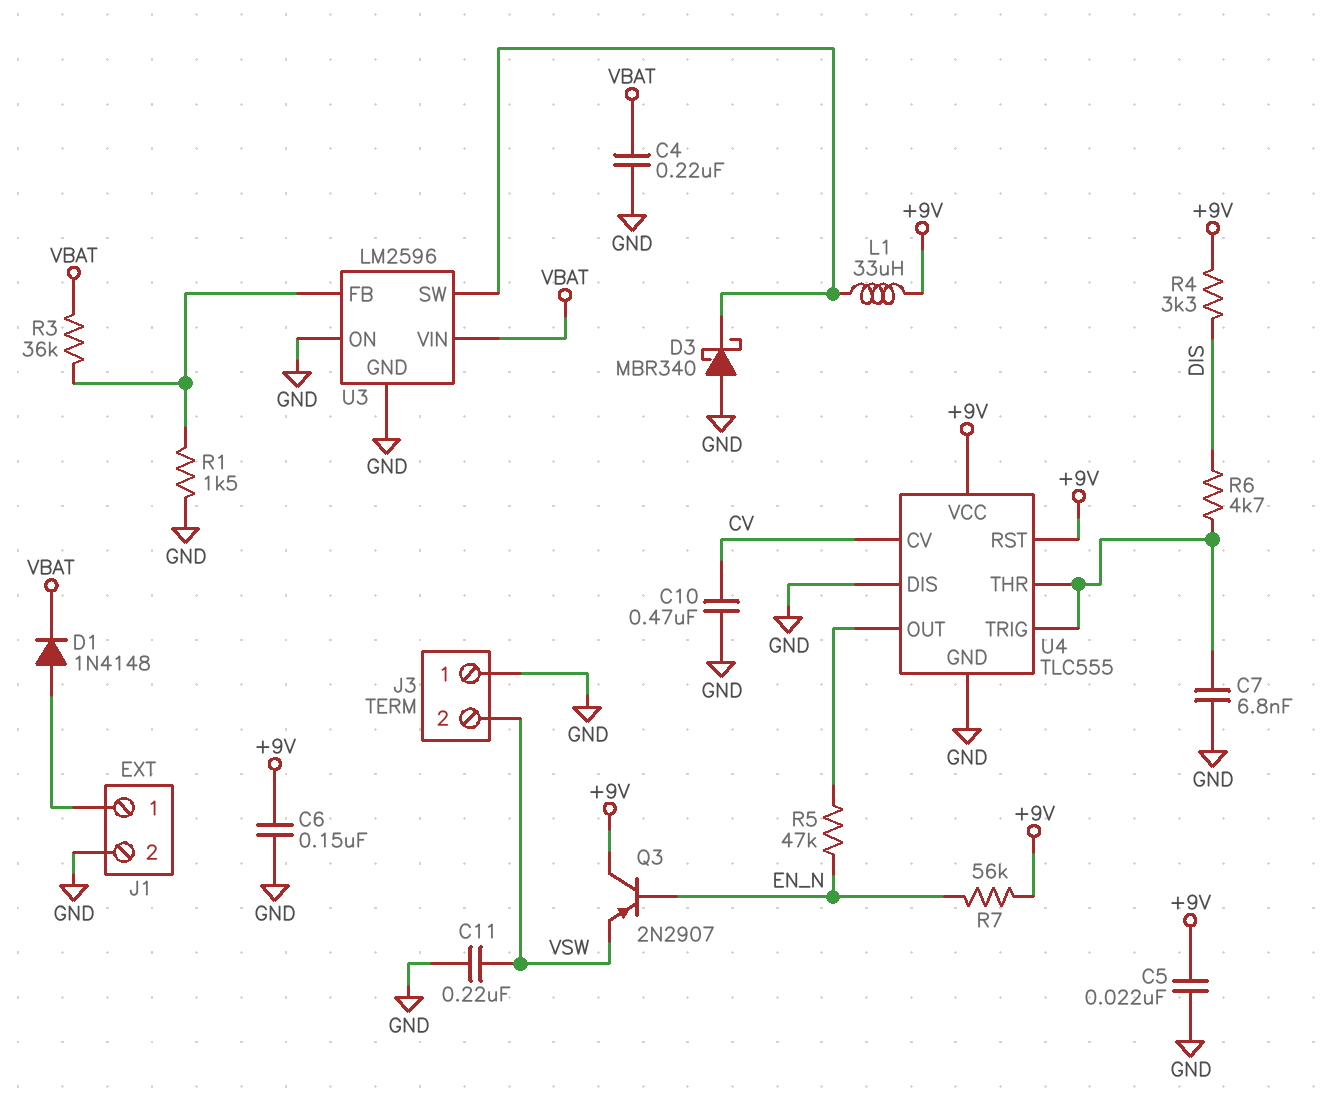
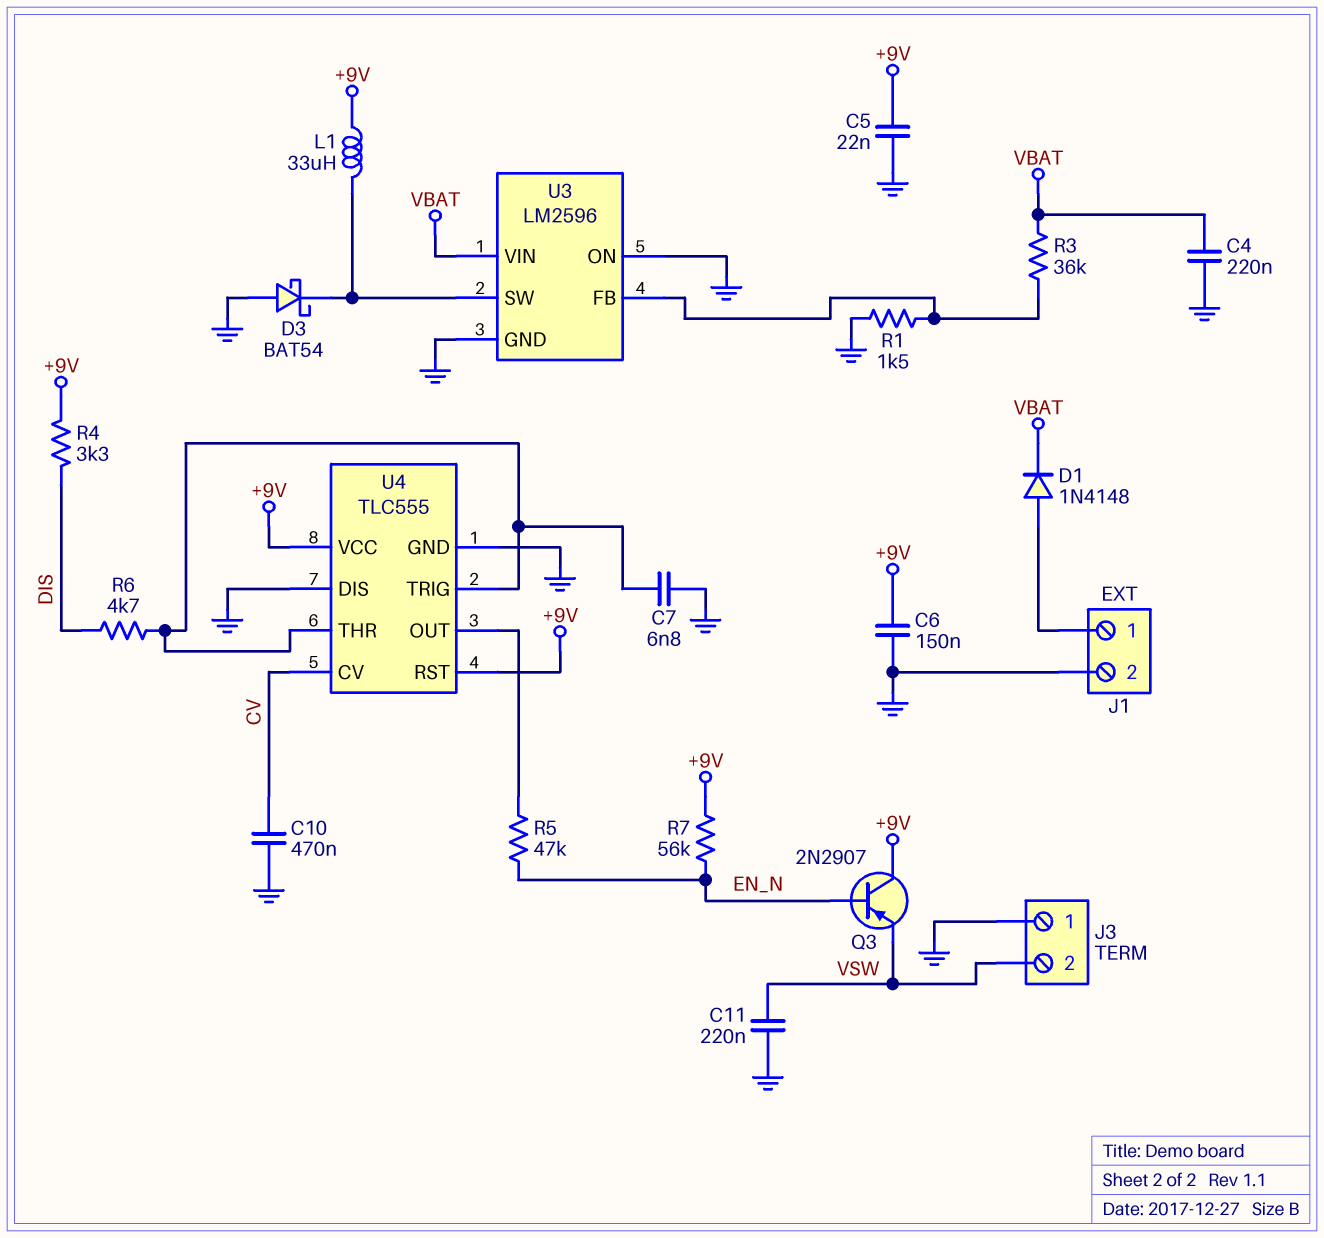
D3: schottky MBR340 (A GND, K U3/SW) -> schottky BAT54 (A GND, K U3/SW)

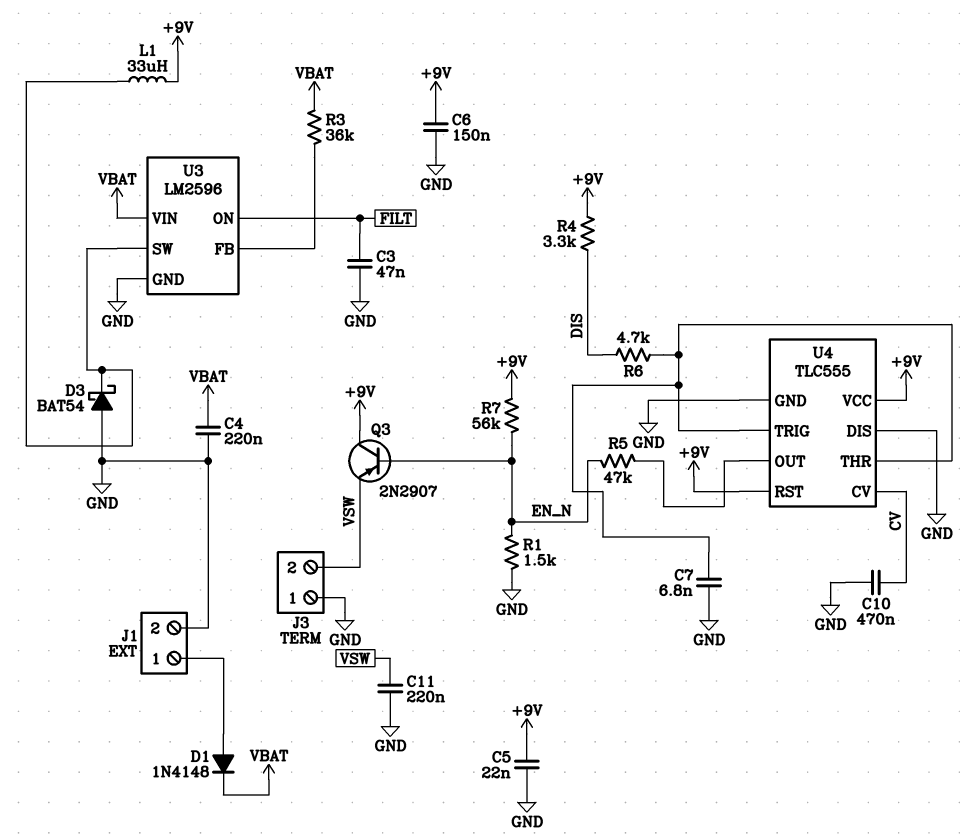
C3: none -> 47nF (FILT, GND)
R1: 1.5k (GND, U3/FB) -> 1.5k (EN_N, GND)
U3 pin ON: GND -> FILT

